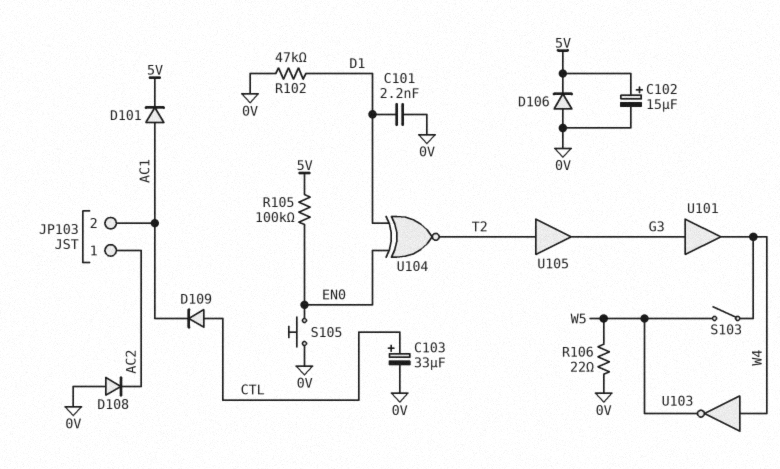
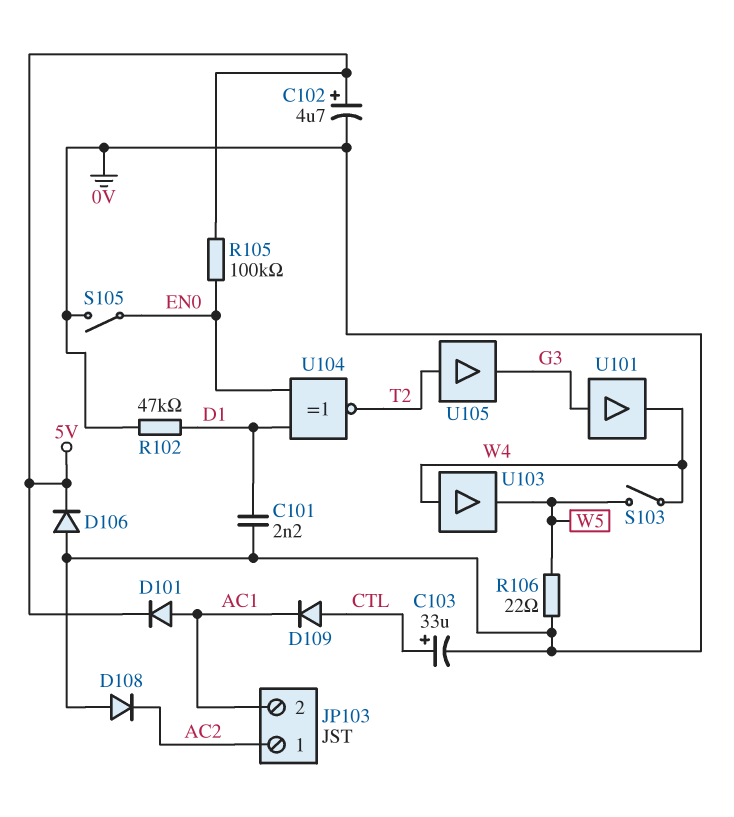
C102: 15uF (plus 5V, minus 0V) -> 4.7uF (plus 5V, minus 0V)
S105: button (0V, EN0) -> switch (0V, EN0)
U103: NOT (in W4, out W5) -> buffer (in W4, out W5)

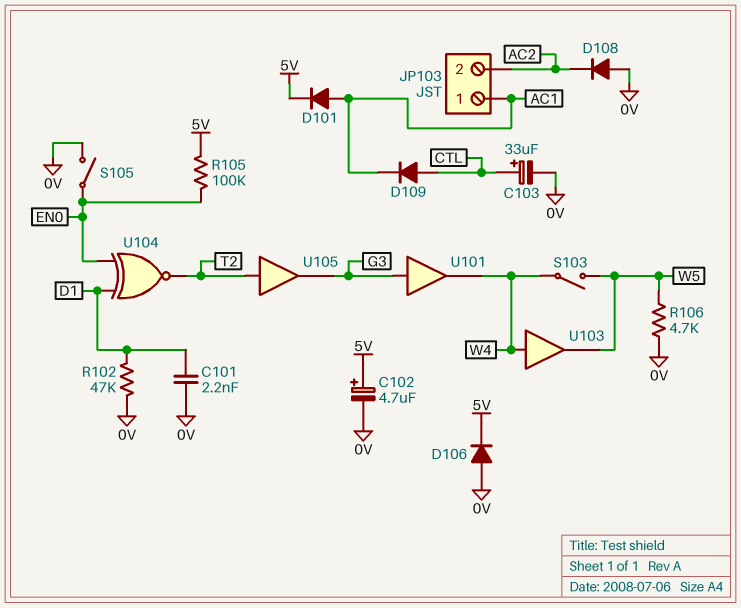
JP103 pin 1: AC2 -> AC1
JP103 pin 2: AC1 -> AC2
R106: 22 (0V, W5) -> 4.7k (0V, W5)

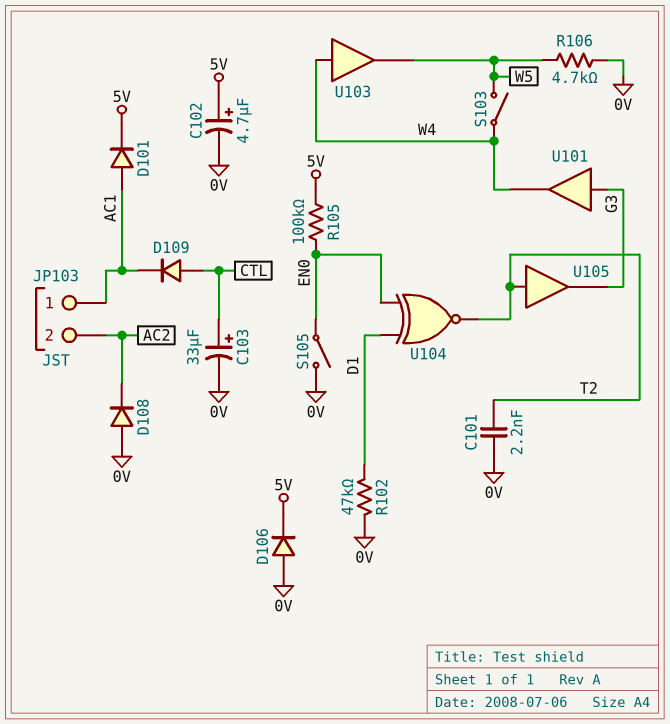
C101: 2.2nF (0V, D1) -> 2.2nF (0V, T2)

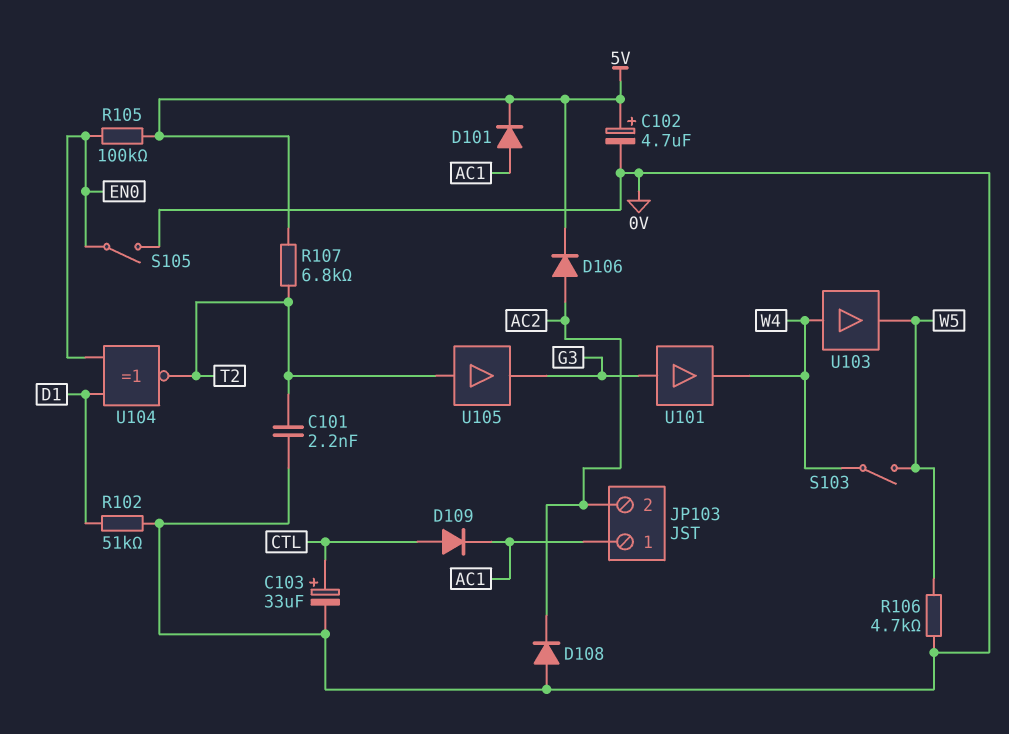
D106: diode (A 0V, K 5V) -> diode (A AC2, K 5V)
R102: 47k (0V, D1) -> 51k (0V, D1)
R107: none -> 6.8k (5V, T2)

